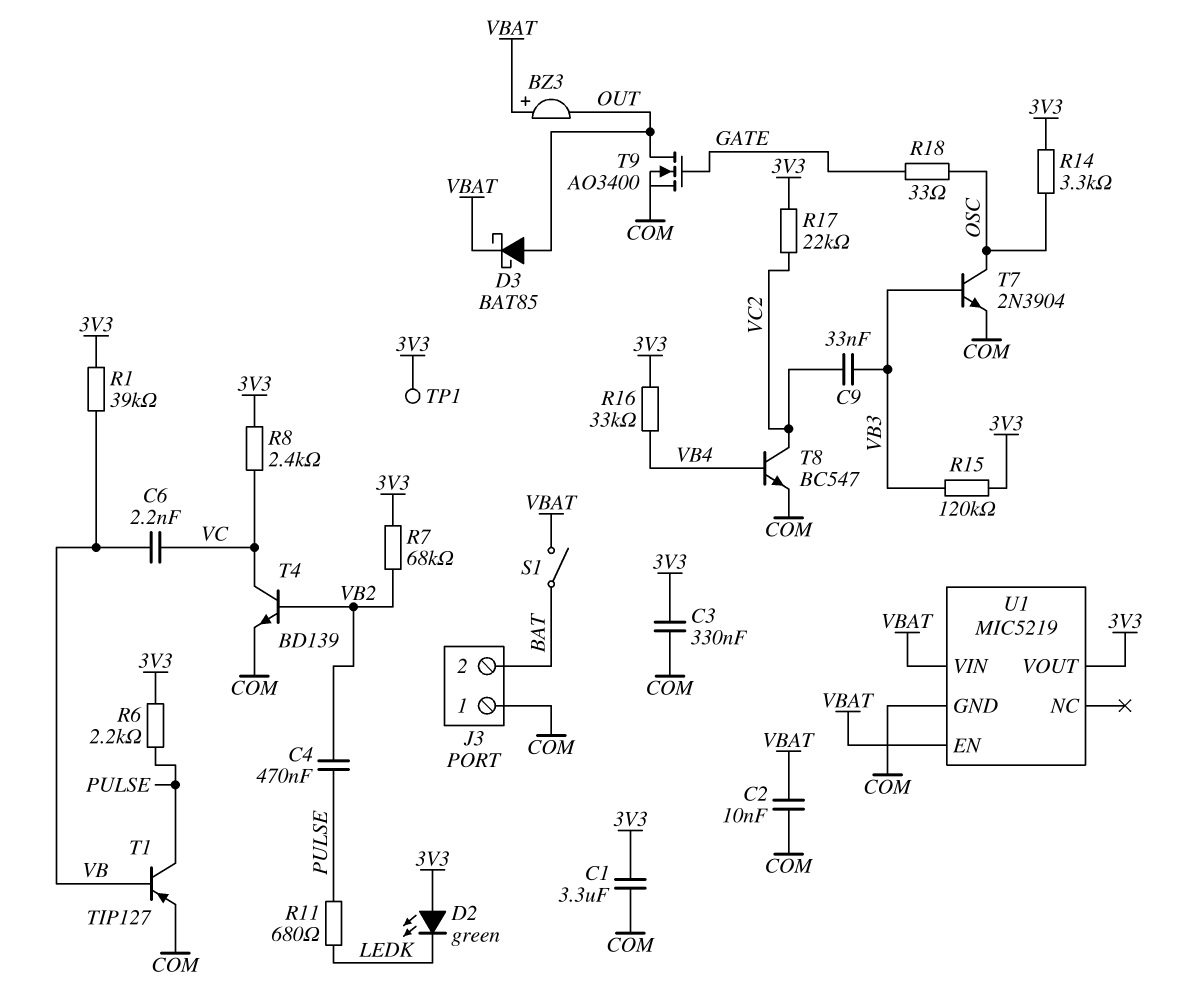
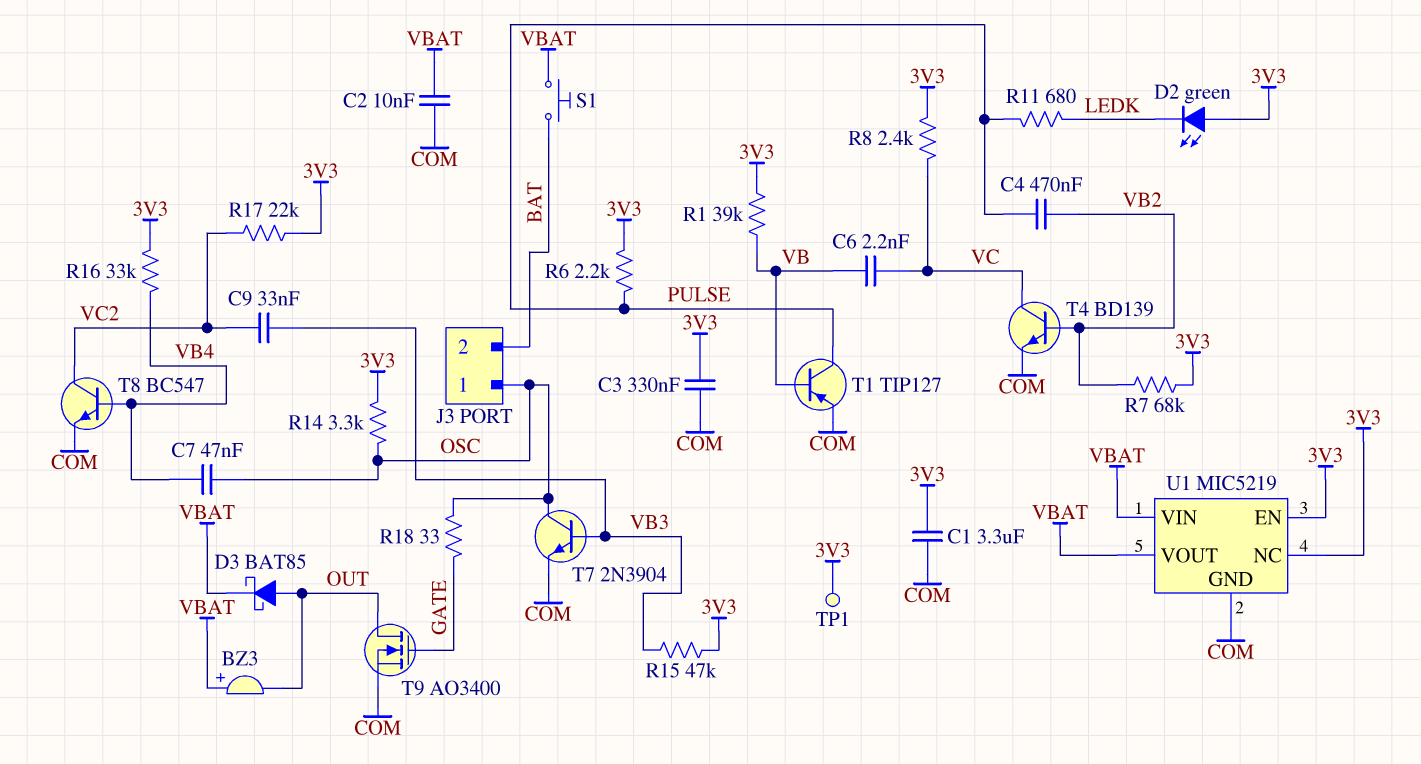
C7: none -> 47nF (OSC, VB4)
J3 pin 1: COM -> OSC
R15: 120k (3V3, VB3) -> 47k (3V3, VB3)
S1: switch (BAT, VBAT) -> button (BAT, VBAT)
U1 pin EN: VBAT -> 3V3
U1 pin NC: none -> 3V3
U1 pin VOUT: 3V3 -> VBAT

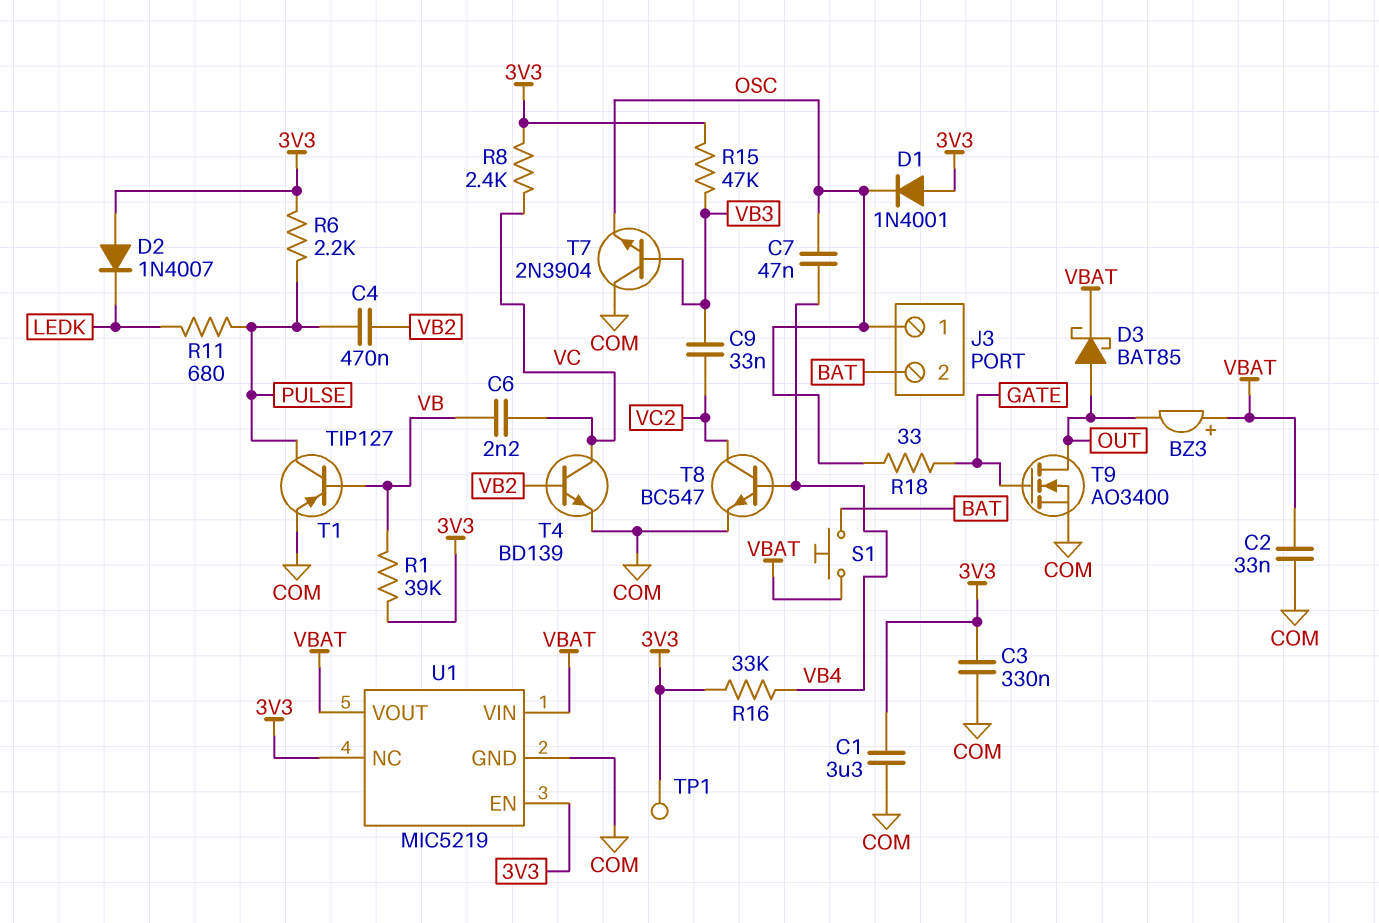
C2: 10nF (COM, VBAT) -> 33nF (COM, VBAT)
D1: none -> diode 1N4001 (A 3V3, K OSC)
D2: LED green (A 3V3, K LEDK) -> diode 1N4007 (A 3V3, K LEDK)
R7: 68k (3V3, VB2) -> none
R14: 3.3k (3V3, OSC) -> none
R17: 22k (3V3, VC2) -> none
T7: NPN 2N3904 (B VB3, C OSC, E COM) -> NPN 2N3904 (B VB3, C COM, E OSC)

